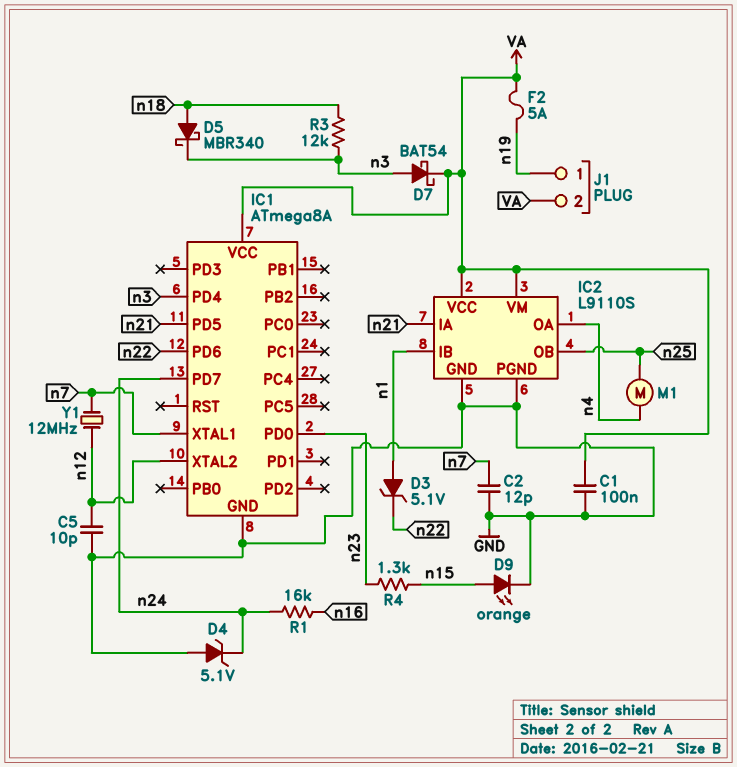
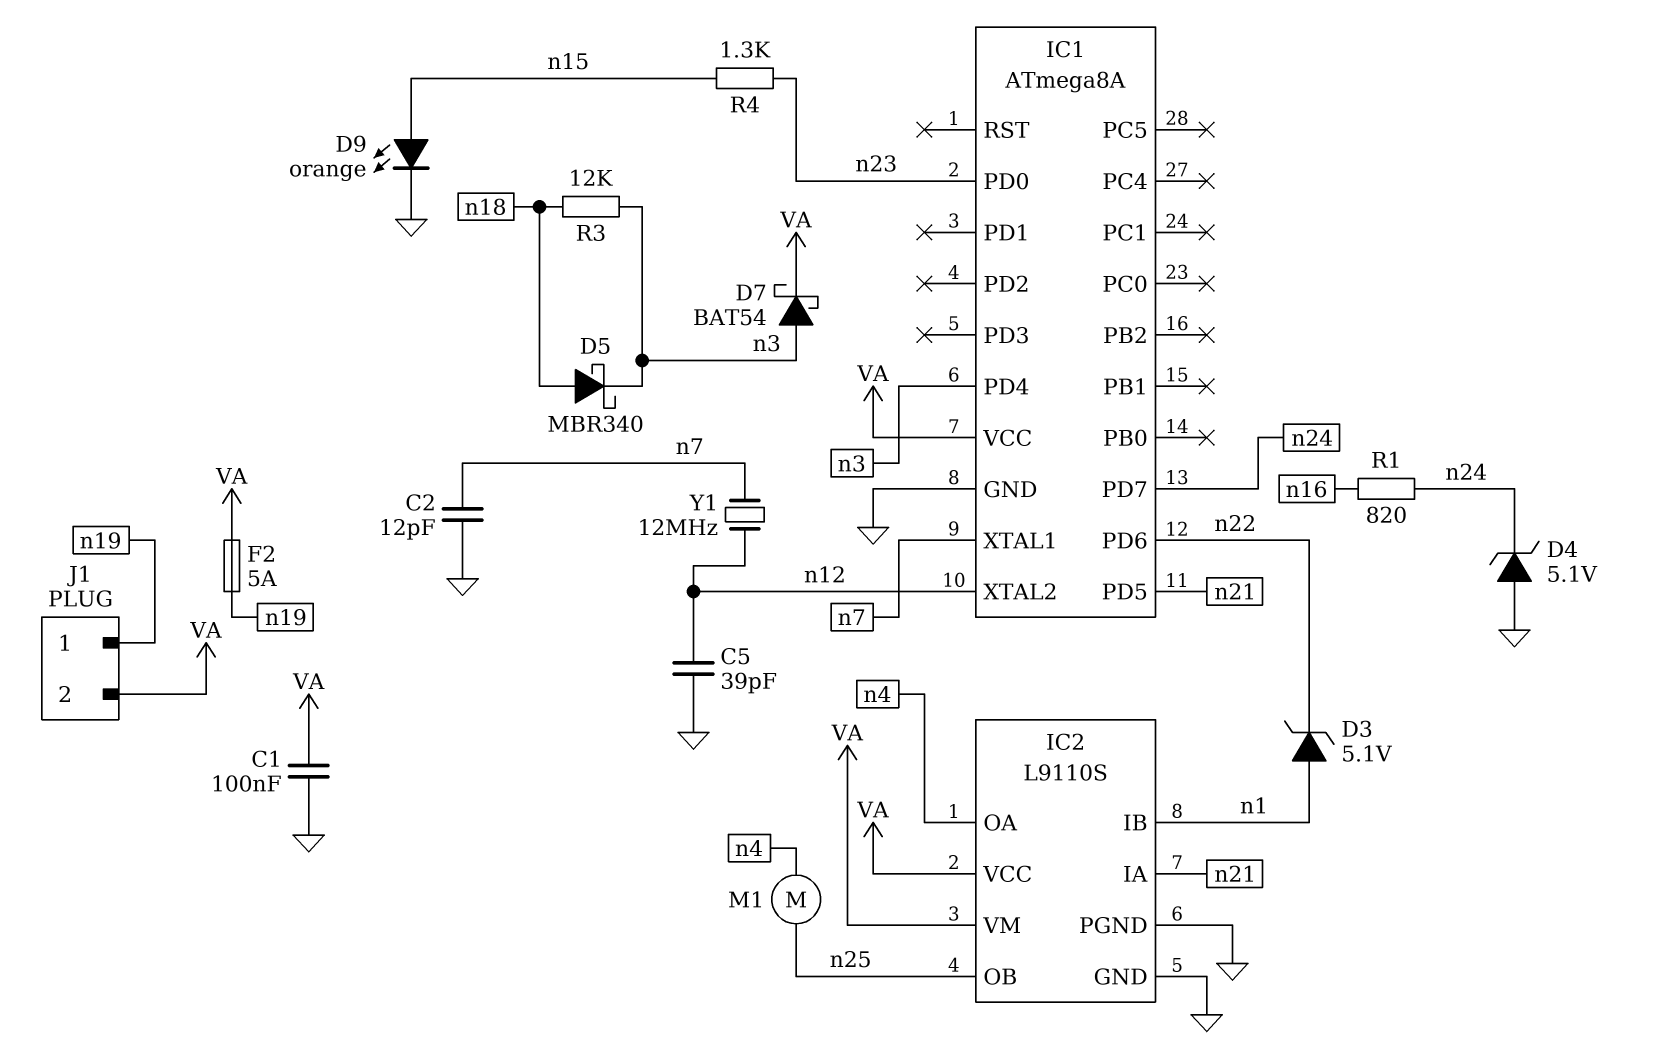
C5: 10pF (GND, n12) -> 39pF (GND, n12)
R1: 16k (n16, n24) -> 820 (n16, n24)

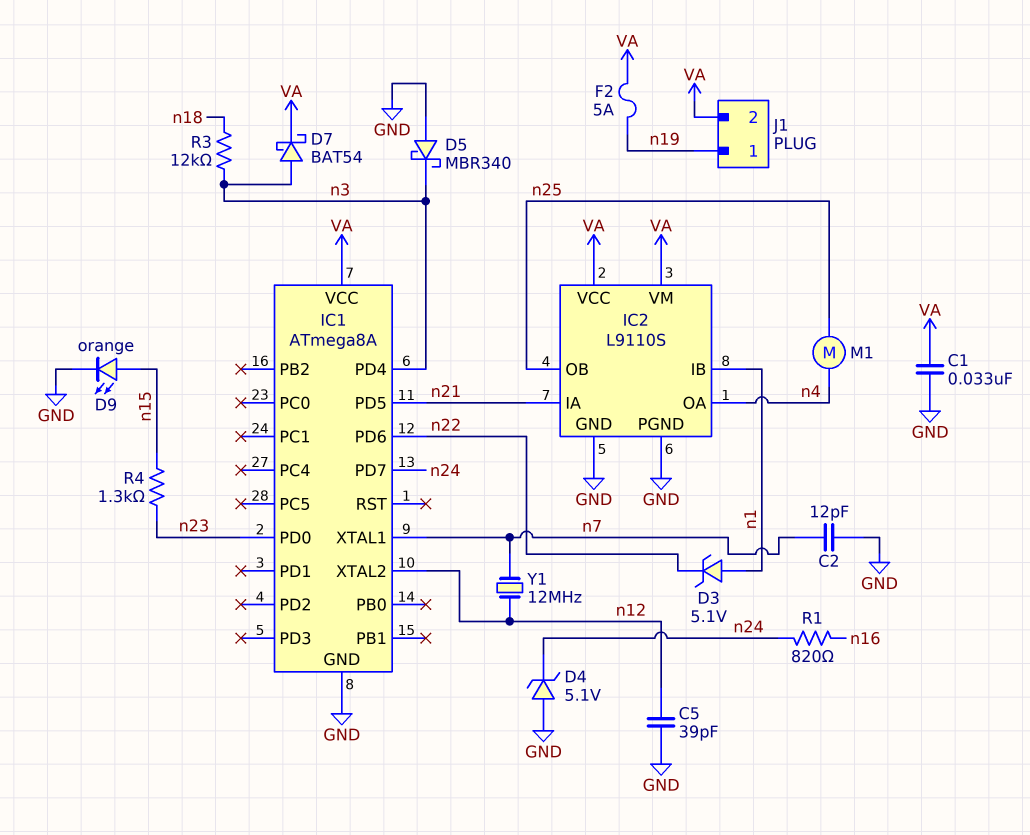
C1: 100nF (GND, VA) -> 33nF (GND, VA)
D5: schottky MBR340 (A n18, K n3) -> schottky MBR340 (A GND, K n3)

